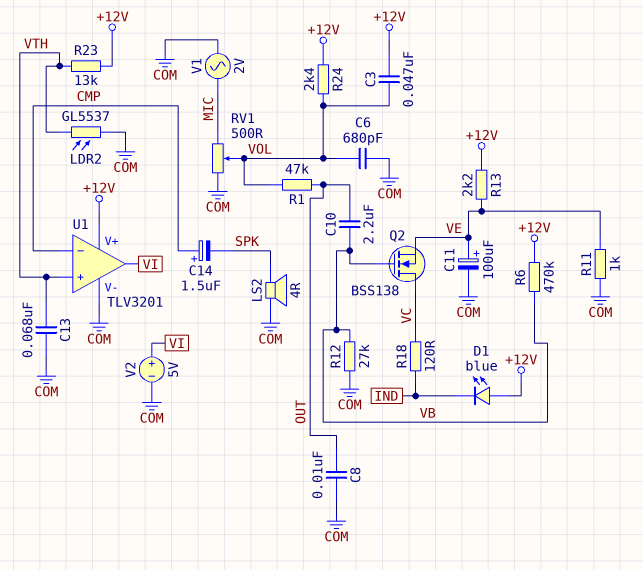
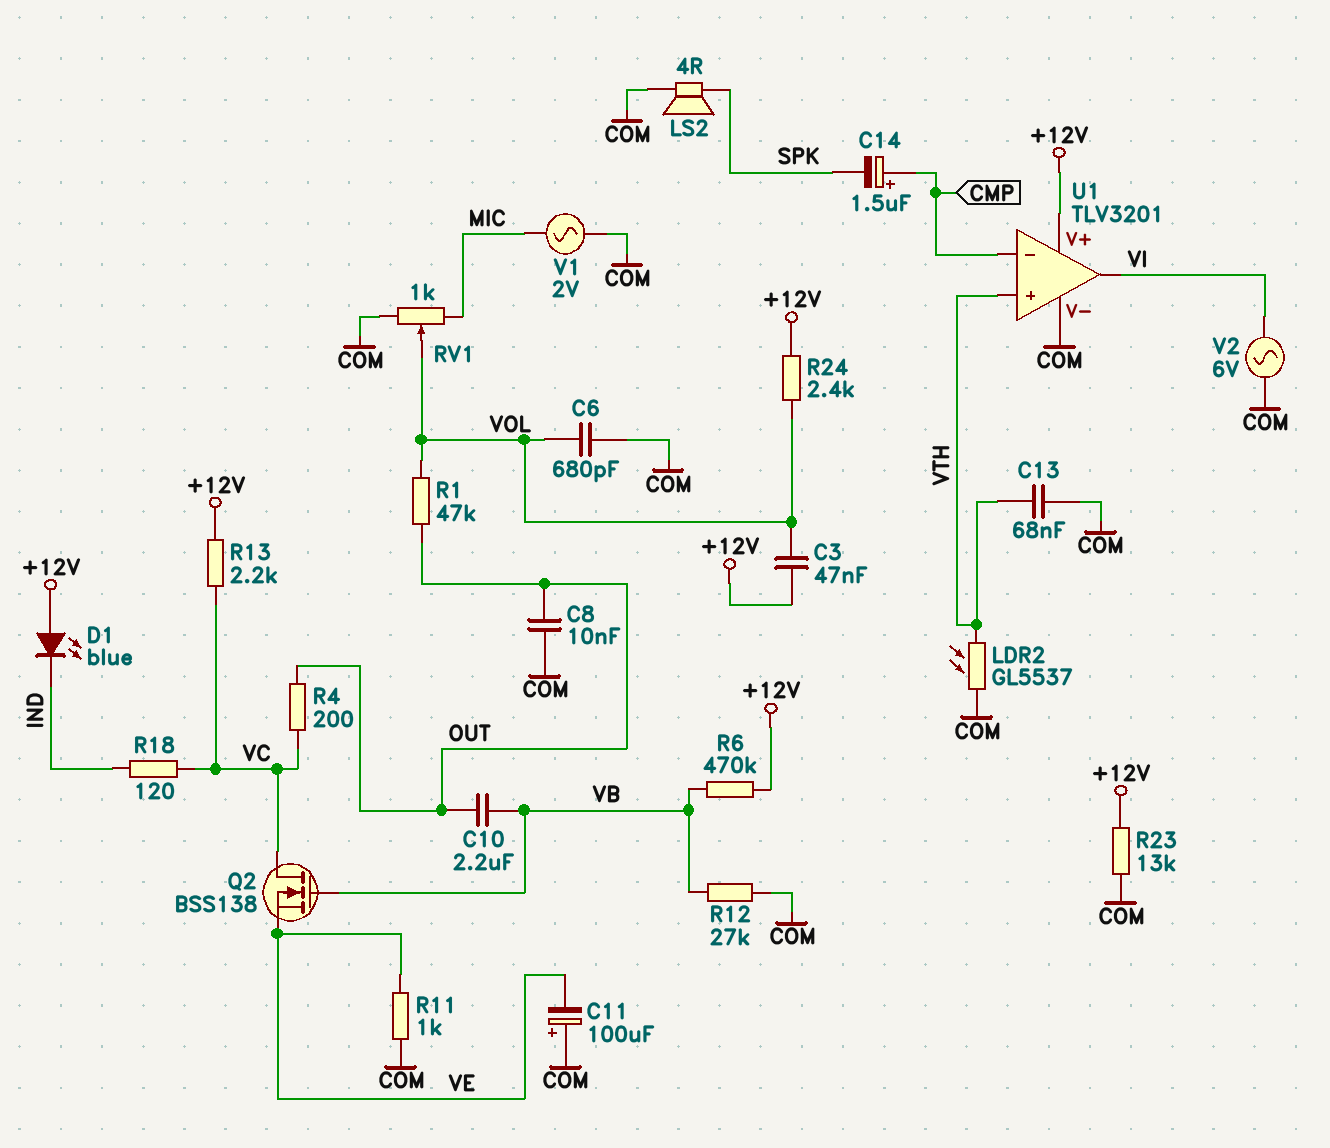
C11: 100uF (plus VE, minus COM) -> 100uF (plus COM, minus VE)
R4: none -> 200 (OUT, VC)
R13: 2.2k (+12V, VE) -> 2.2k (+12V, VC)
R23: 13k (+12V, VTH) -> 13k (+12V, COM)
RV1: 500 (COM, MIC, wiper VOL) -> 1k (COM, MIC, wiper VOL)
V2: 5V (plus VI, minus COM) -> AC 6V (COM, VI)

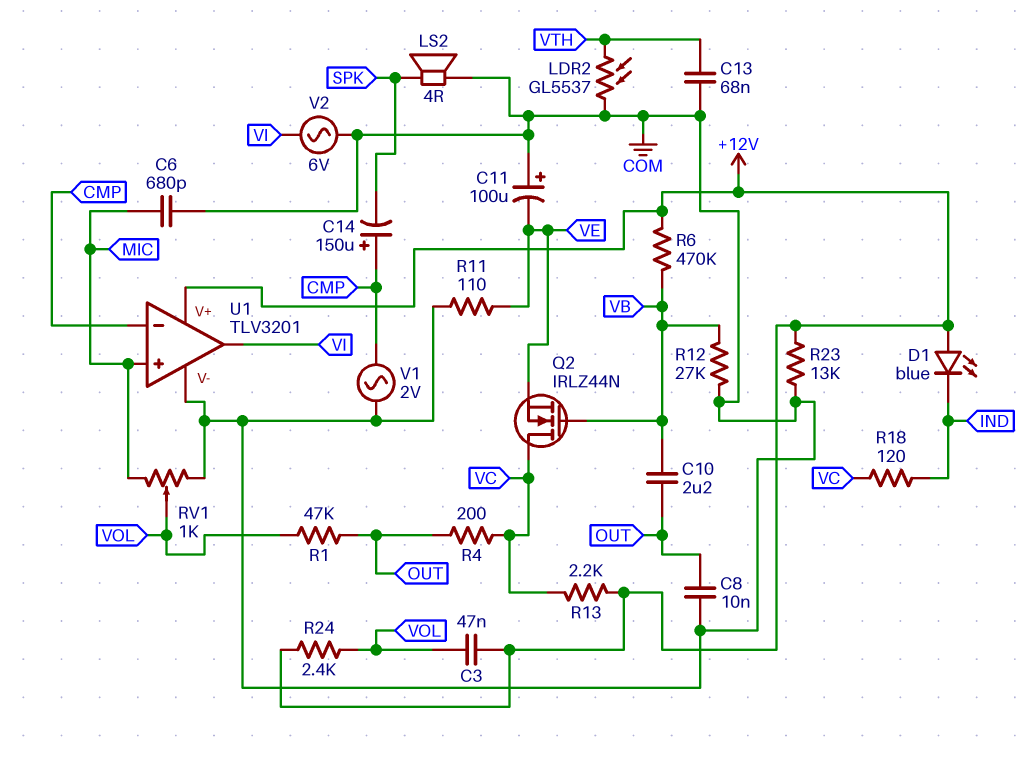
C6: 680pF (COM, VOL) -> 680pF (COM, MIC)
C14: 1.5uF (plus CMP, minus SPK) -> 150uF (plus CMP, minus SPK)
Q2: NMOS BSS138 (G VB, D VC, S VE) -> NMOS IRLZ44N (G VB, D VC, S VE)
R11: 1k (COM, VE) -> 110 (COM, VE)
U1 pin in+: VTH -> MIC
V1: AC 2V (COM, MIC) -> AC 2V (CMP, COM)

